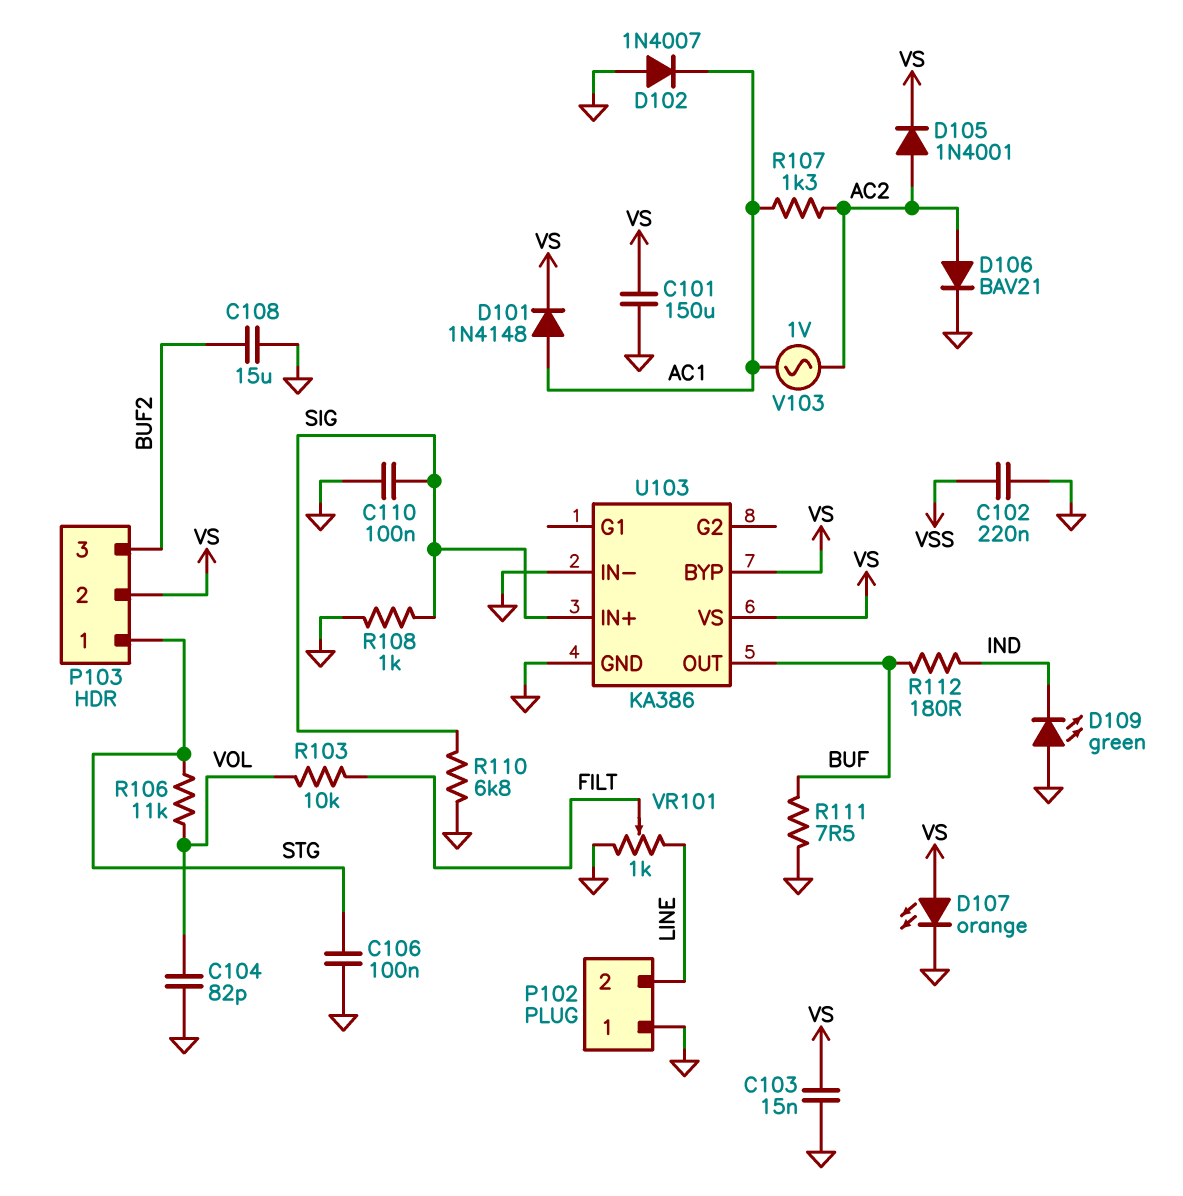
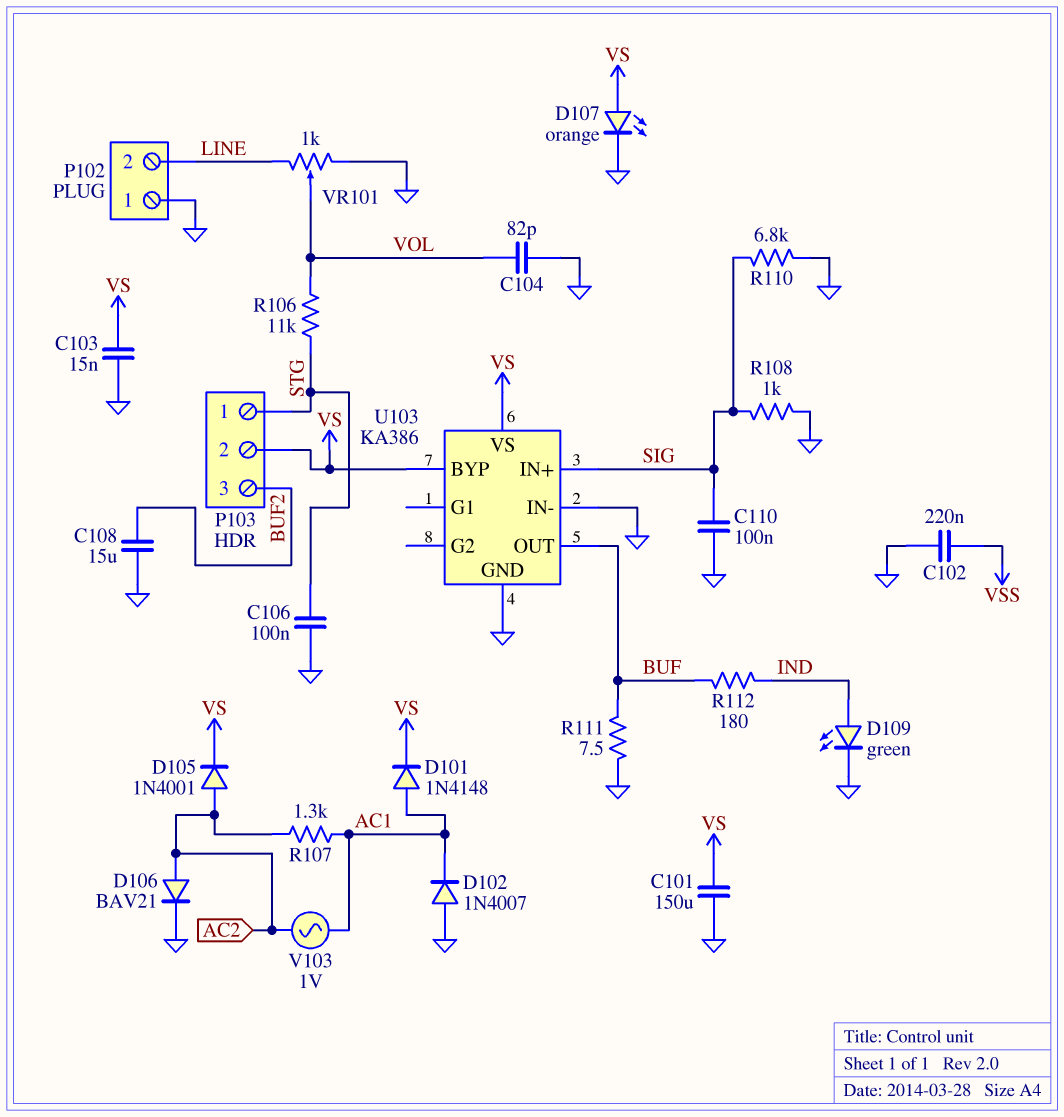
D109: LED green (A GND, K IND) -> LED green (A IND, K GND)
R103: 10k (FILT, VOL) -> none
VR101: 1k (GND, LINE, wiper FILT) -> 1k (GND, LINE, wiper VOL)

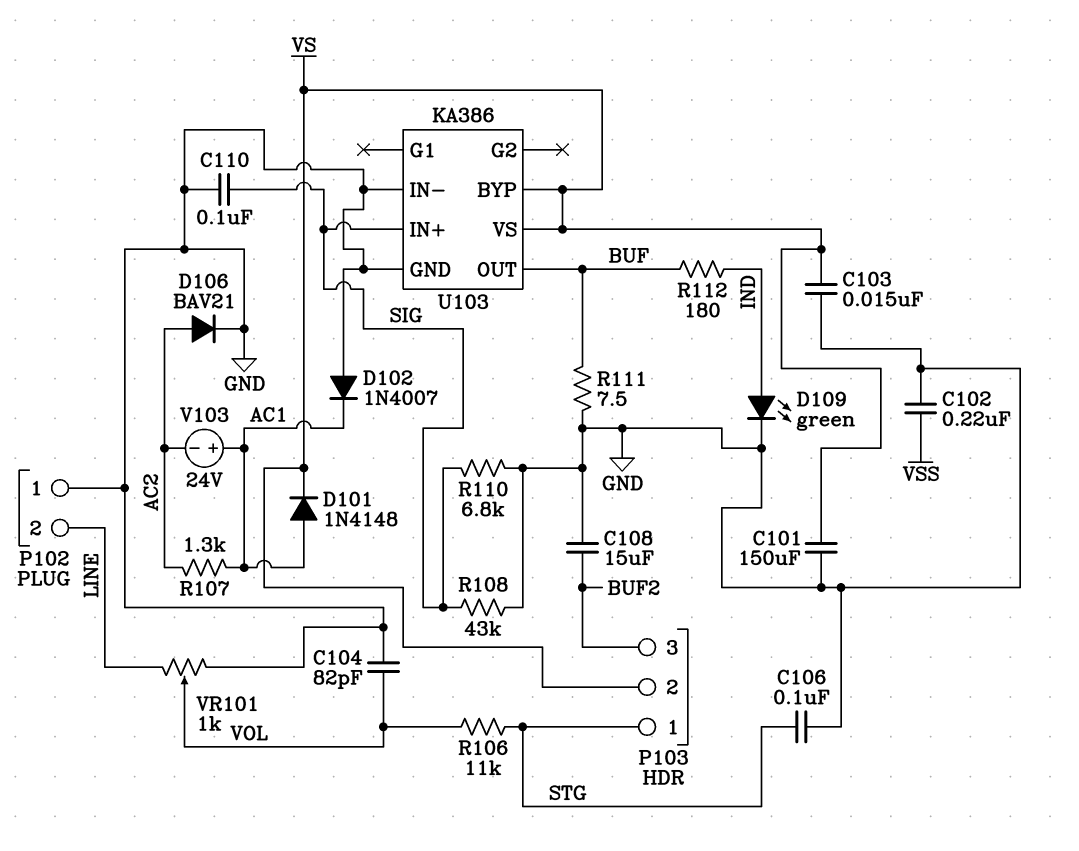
D105: diode 1N4001 (A AC2, K VS) -> none
D107: LED orange (A VS, K GND) -> none
R108: 1k (GND, SIG) -> 43k (GND, SIG)
V103: AC 1V (AC1, AC2) -> 24V (plus AC1, minus AC2)

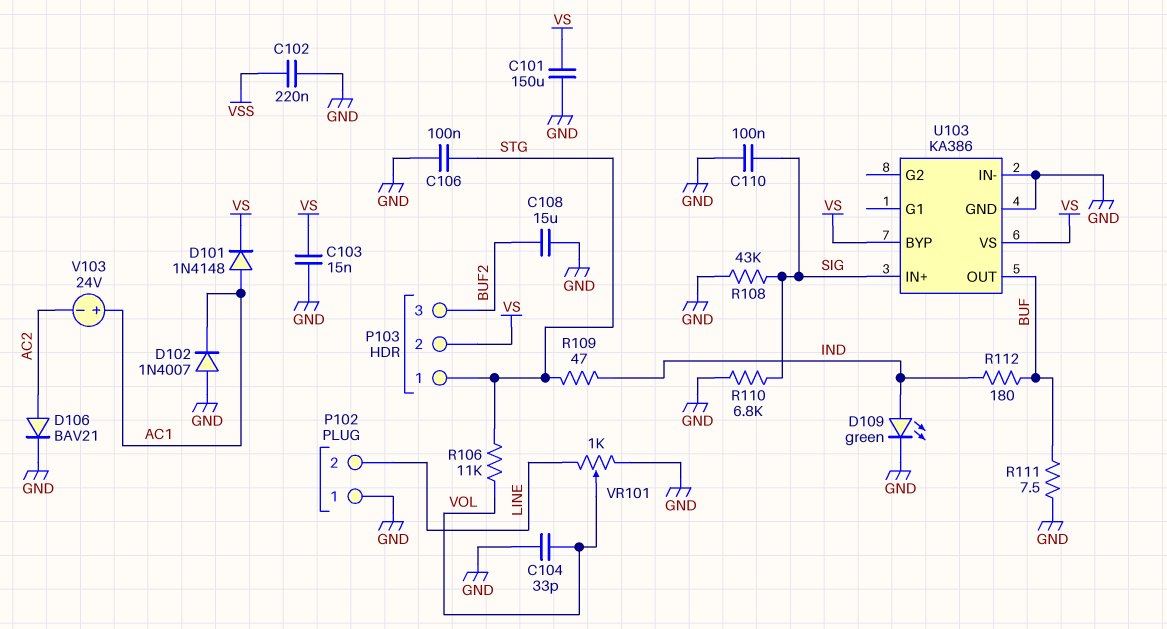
C104: 82pF (GND, VOL) -> 33pF (GND, VOL)
R107: 1.3k (AC1, AC2) -> none
R109: none -> 47 (IND, STG)

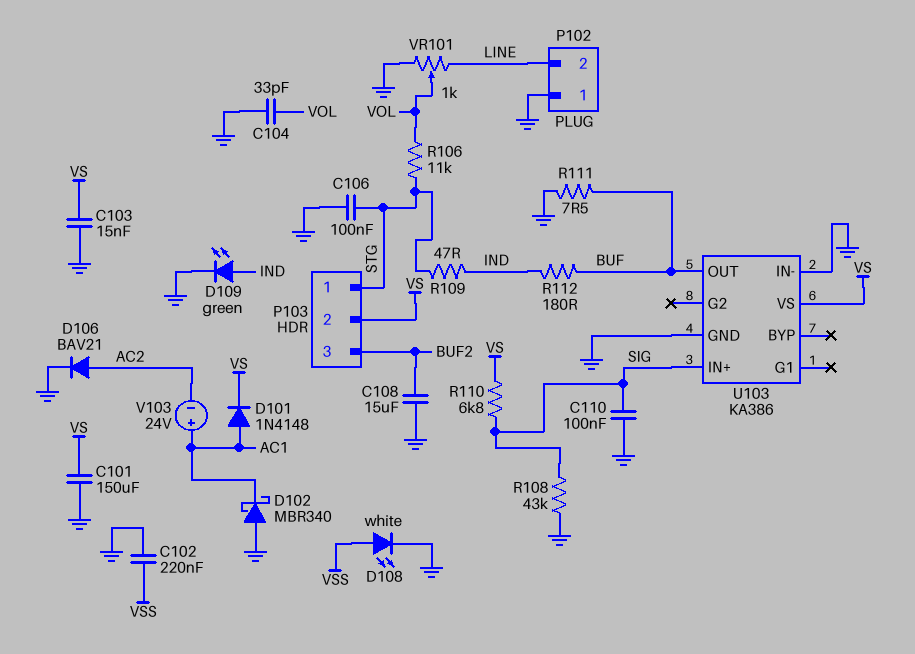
D102: diode 1N4007 (A GND, K AC1) -> schottky MBR340 (A GND, K AC1)
D108: none -> LED white (A VSS, K GND)
R110: 6.8k (GND, SIG) -> 6.8k (SIG, VS)
U103 pin BYP: VS -> none

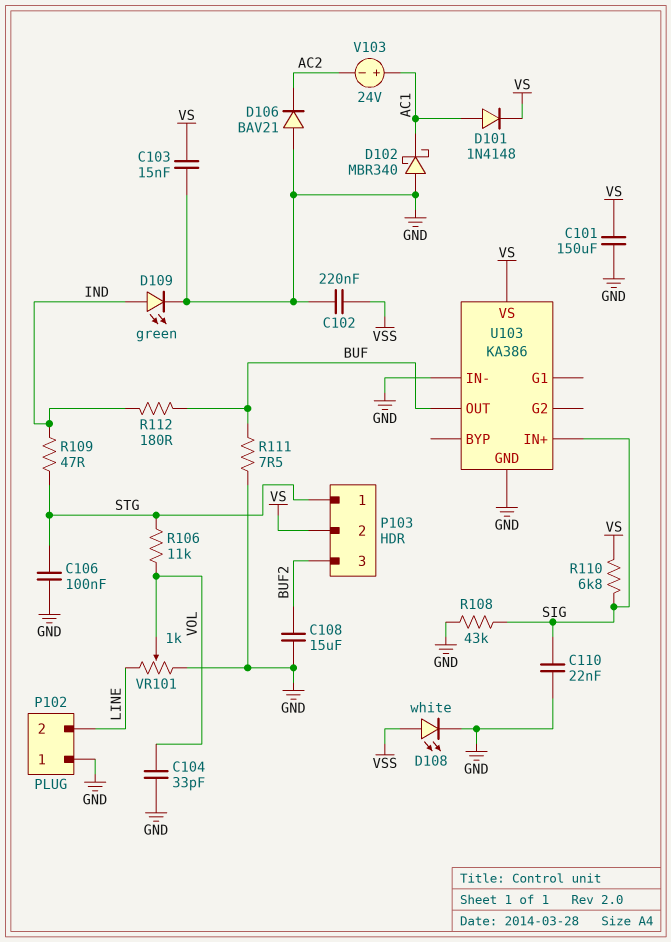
C110: 100nF (GND, SIG) -> 22nF (GND, SIG)
D106: diode BAV21 (A AC2, K GND) -> diode BAV21 (A GND, K AC2)

